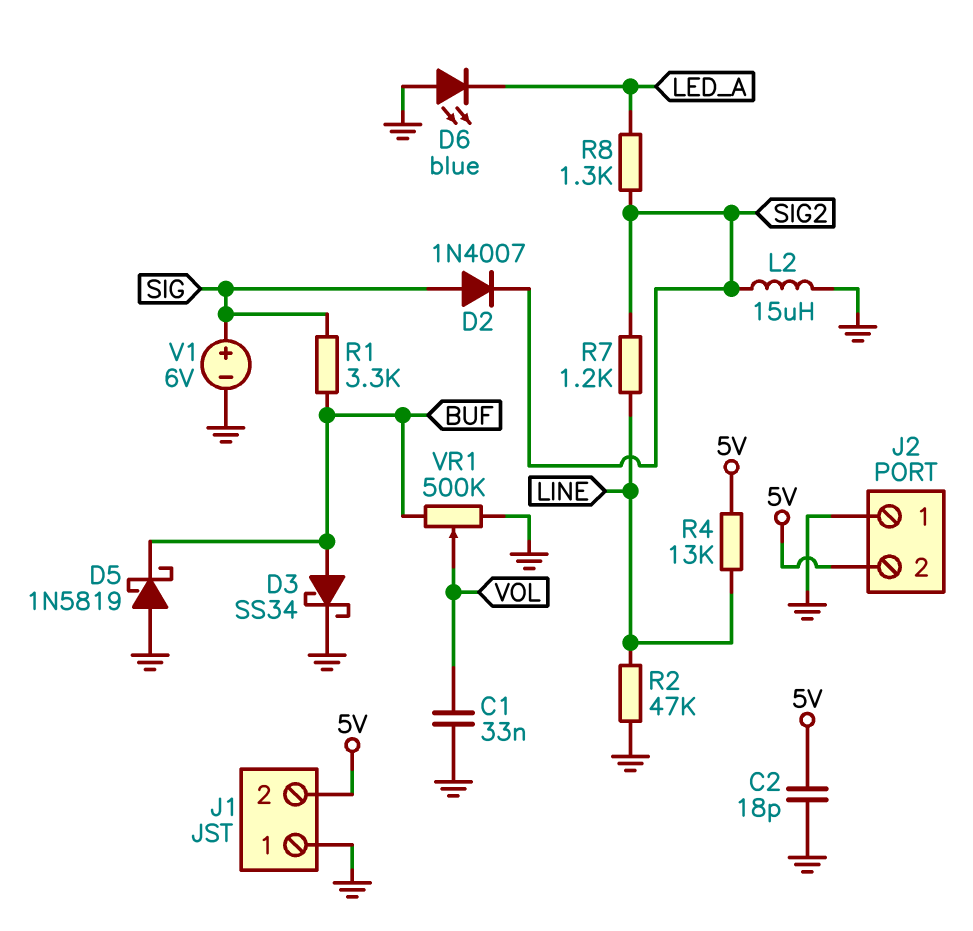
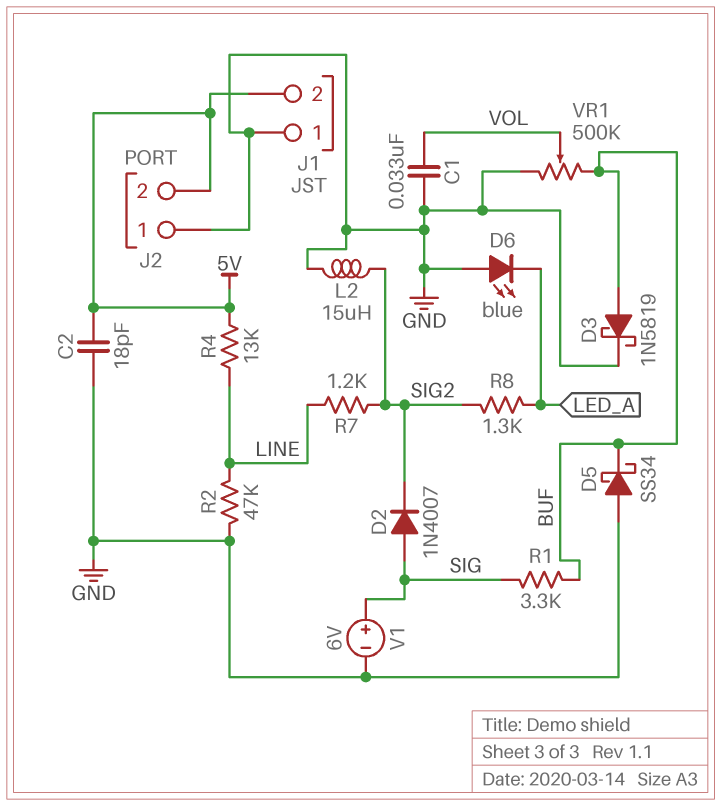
D3: schottky SS34 (A BUF, K GND) -> schottky 1N5819 (A BUF, K GND)
D5: schottky 1N5819 (A GND, K BUF) -> schottky SS34 (A GND, K BUF)

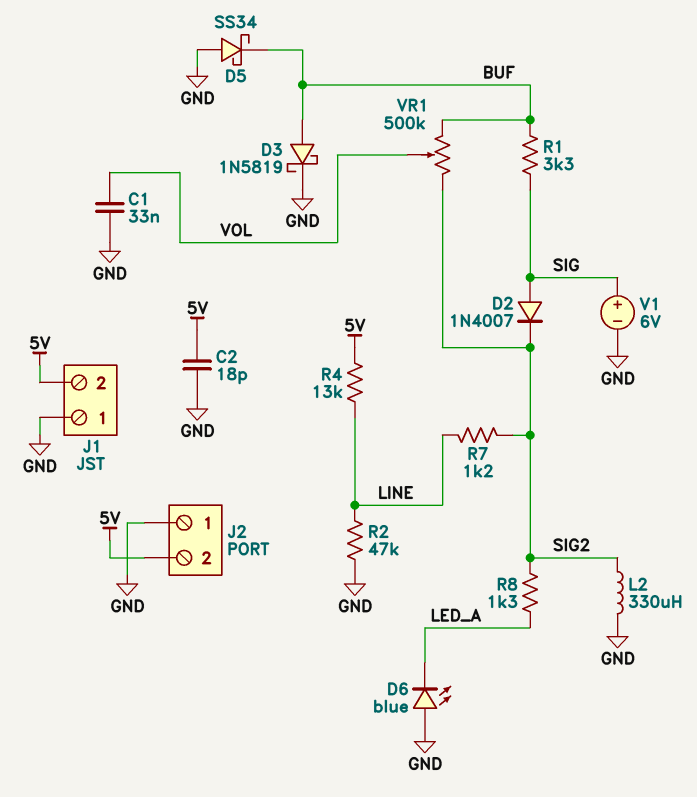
L2: 15uH (GND, SIG2) -> 330uH (GND, SIG2)
VR1: 500k (BUF, GND, wiper VOL) -> 500k (BUF, SIG2, wiper VOL)

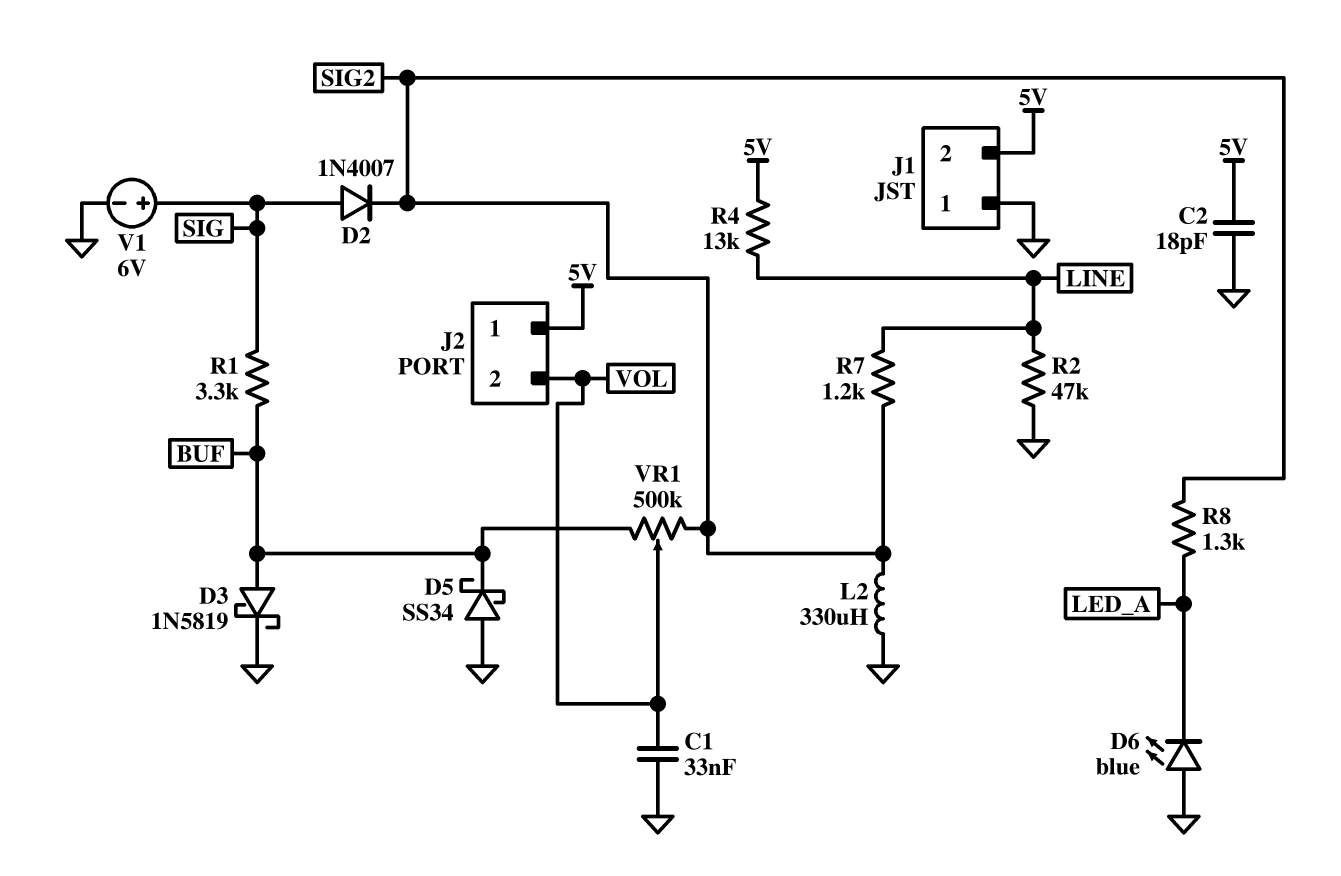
J2 pin 1: GND -> 5V
J2 pin 2: 5V -> VOL

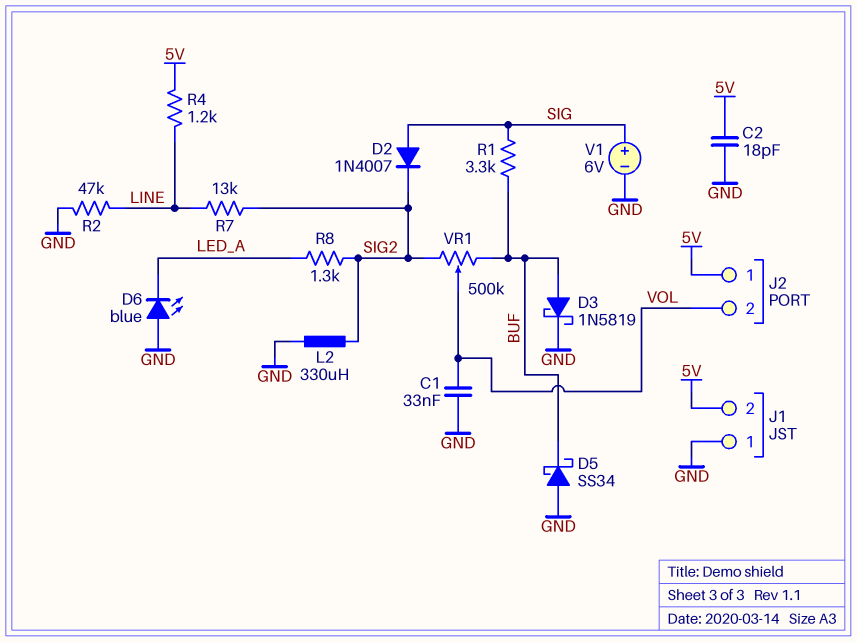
R4: 13k (5V, LINE) -> 1.2k (5V, LINE)
R7: 1.2k (LINE, SIG2) -> 13k (LINE, SIG2)

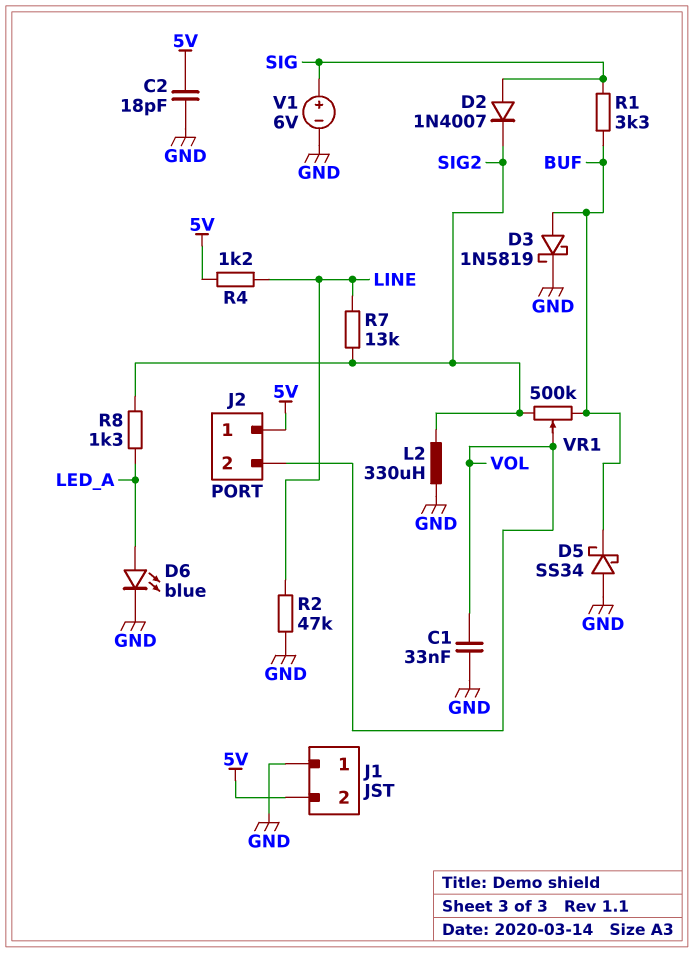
D6: LED blue (A GND, K LED_A) -> LED blue (A LED_A, K GND)

